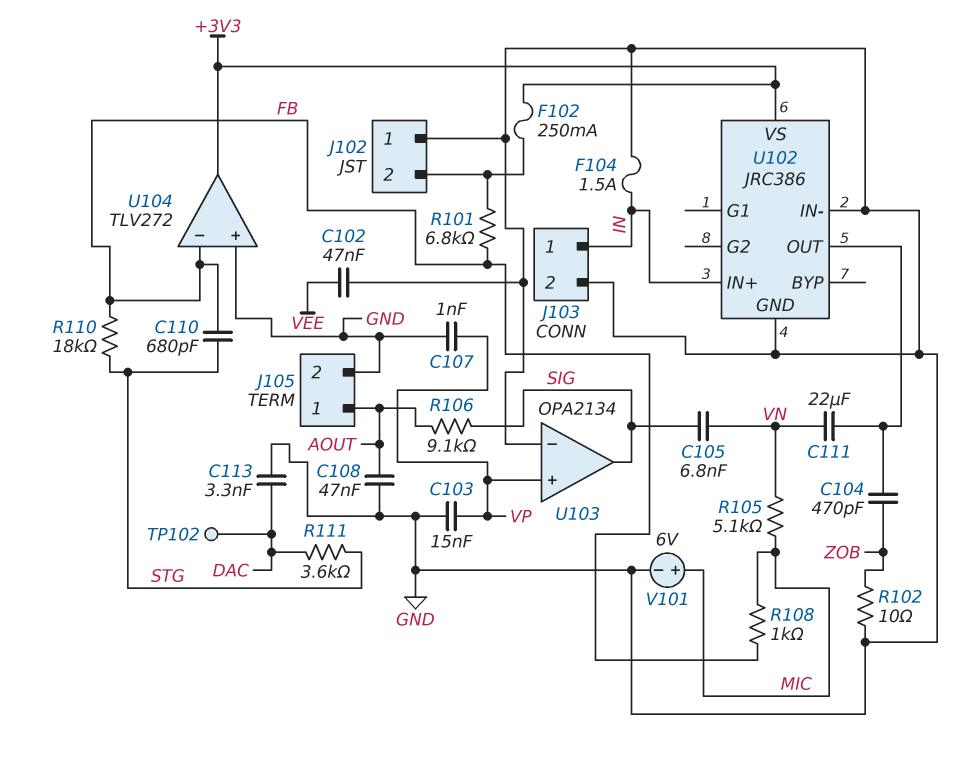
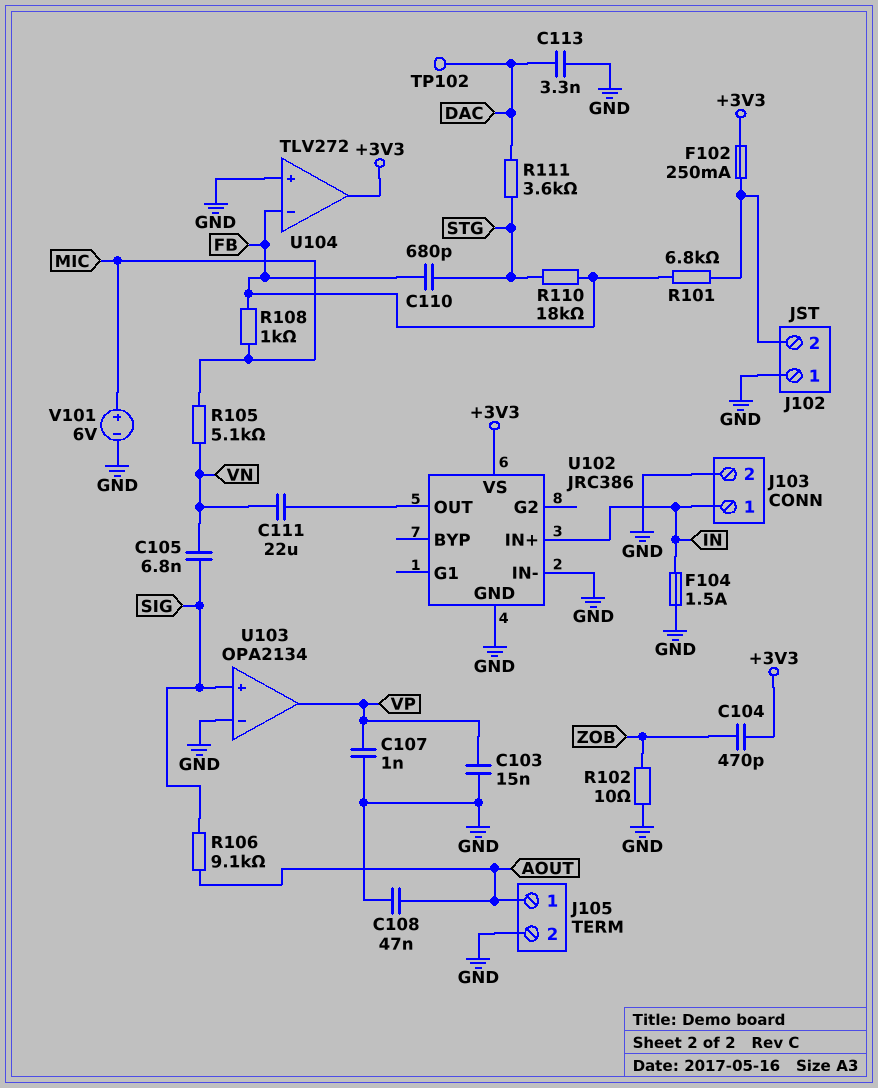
C102: 47nF (GND, VEE) -> none
C104: 470pF (U102/OUT, ZOB) -> 470pF (+3V3, ZOB)
U103 pin in+: VP -> SIG
U103 pin out: SIG -> VP

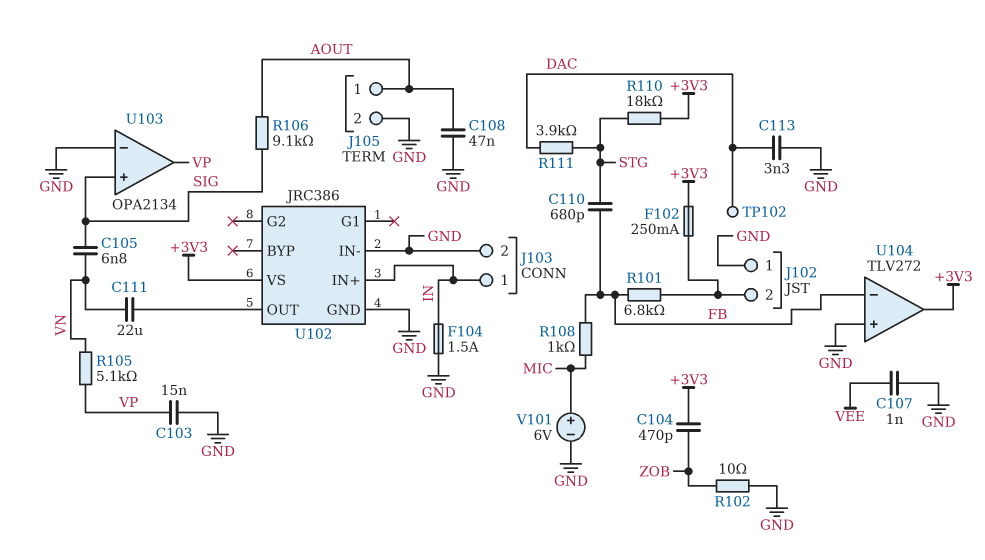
C107: 1nF (GND, VP) -> 1nF (GND, VEE)
R105: 5.1k (MIC, VN) -> 5.1k (VN, VP)
R110: 18k (FB, STG) -> 18k (+3V3, STG)
R111: 3.6k (DAC, STG) -> 3.9k (DAC, STG)

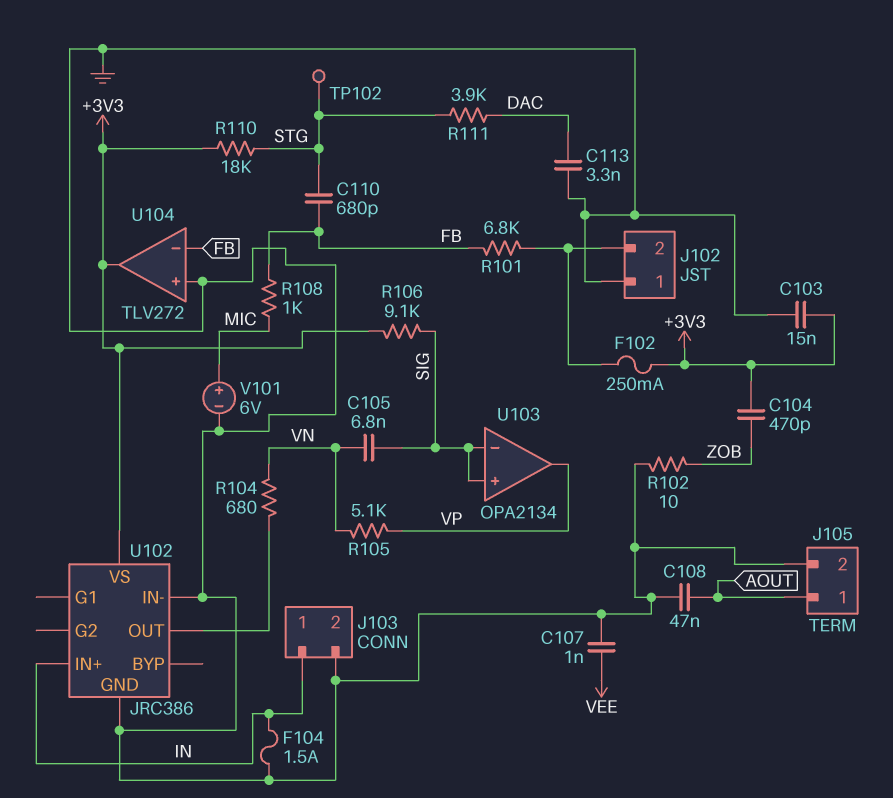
C103: 15nF (GND, VP) -> 15nF (+3V3, GND)
C111: 22uF (U102/OUT, VN) -> none
R104: none -> 680 (U102/OUT, VN)
R106: 9.1k (AOUT, SIG) -> 9.1k (+3V3, SIG)
TP102: test point (DAC) -> test point (STG)
U103 pin in-: GND -> SIG

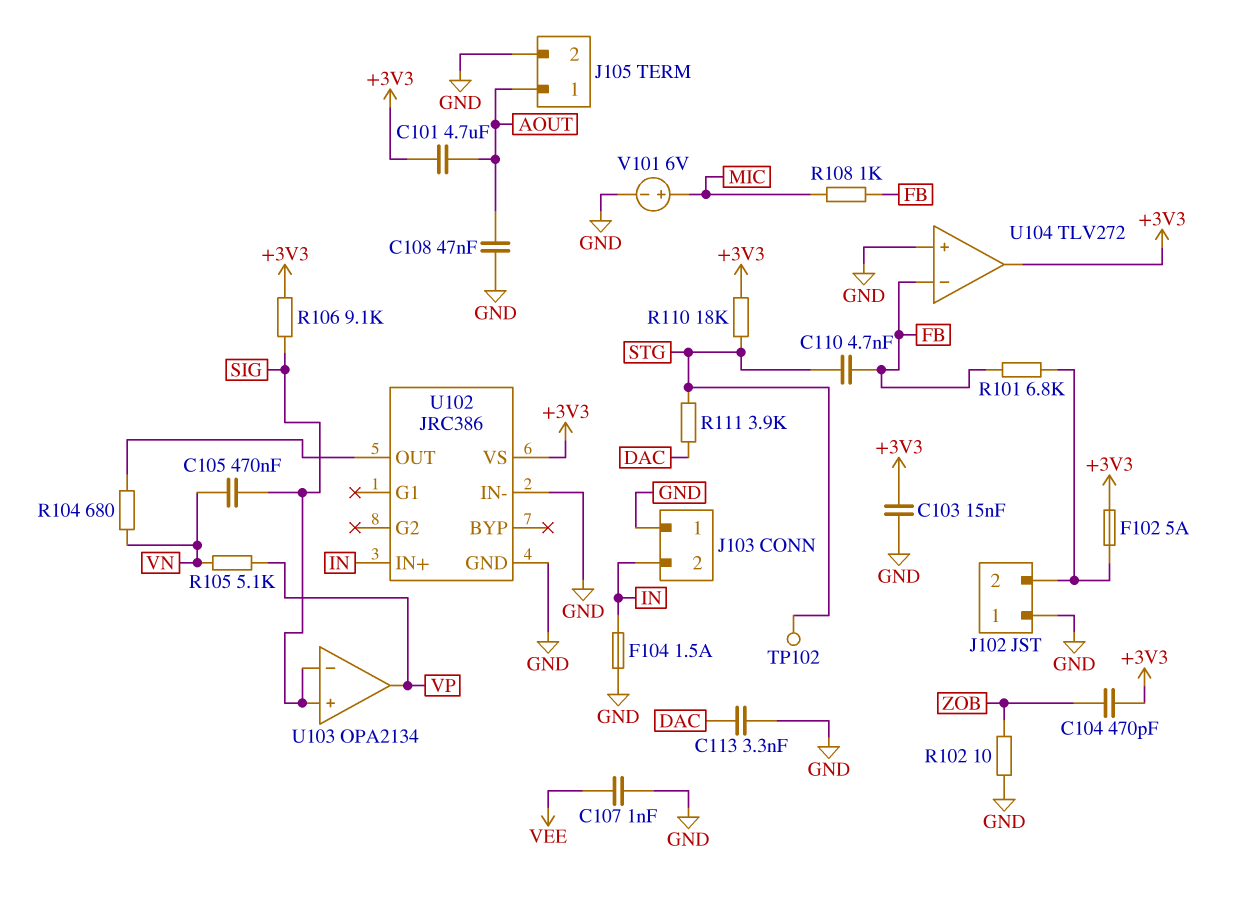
C101: none -> 4.7uF (+3V3, AOUT)
C105: 6.8nF (SIG, VN) -> 470nF (SIG, VN)
C110: 680pF (FB, STG) -> 4.7nF (FB, STG)
F102: 250mA (+3V3, J102/2) -> 5A (+3V3, J102/2)
J103 pin 1: IN -> GND
J103 pin 2: GND -> IN

